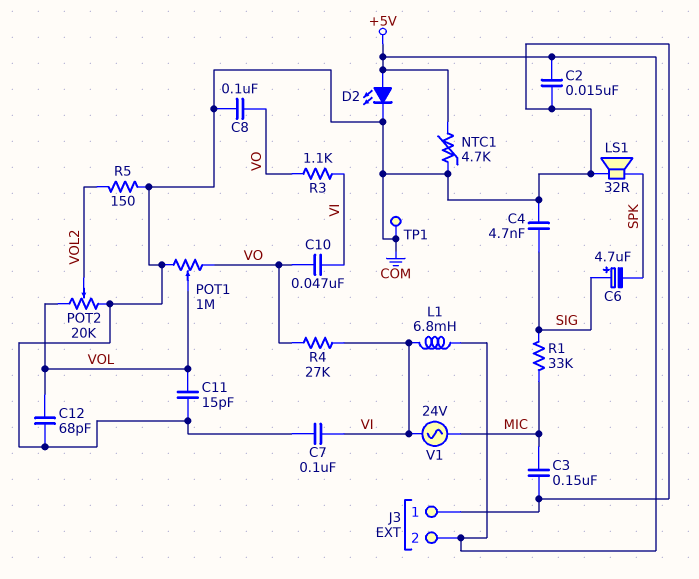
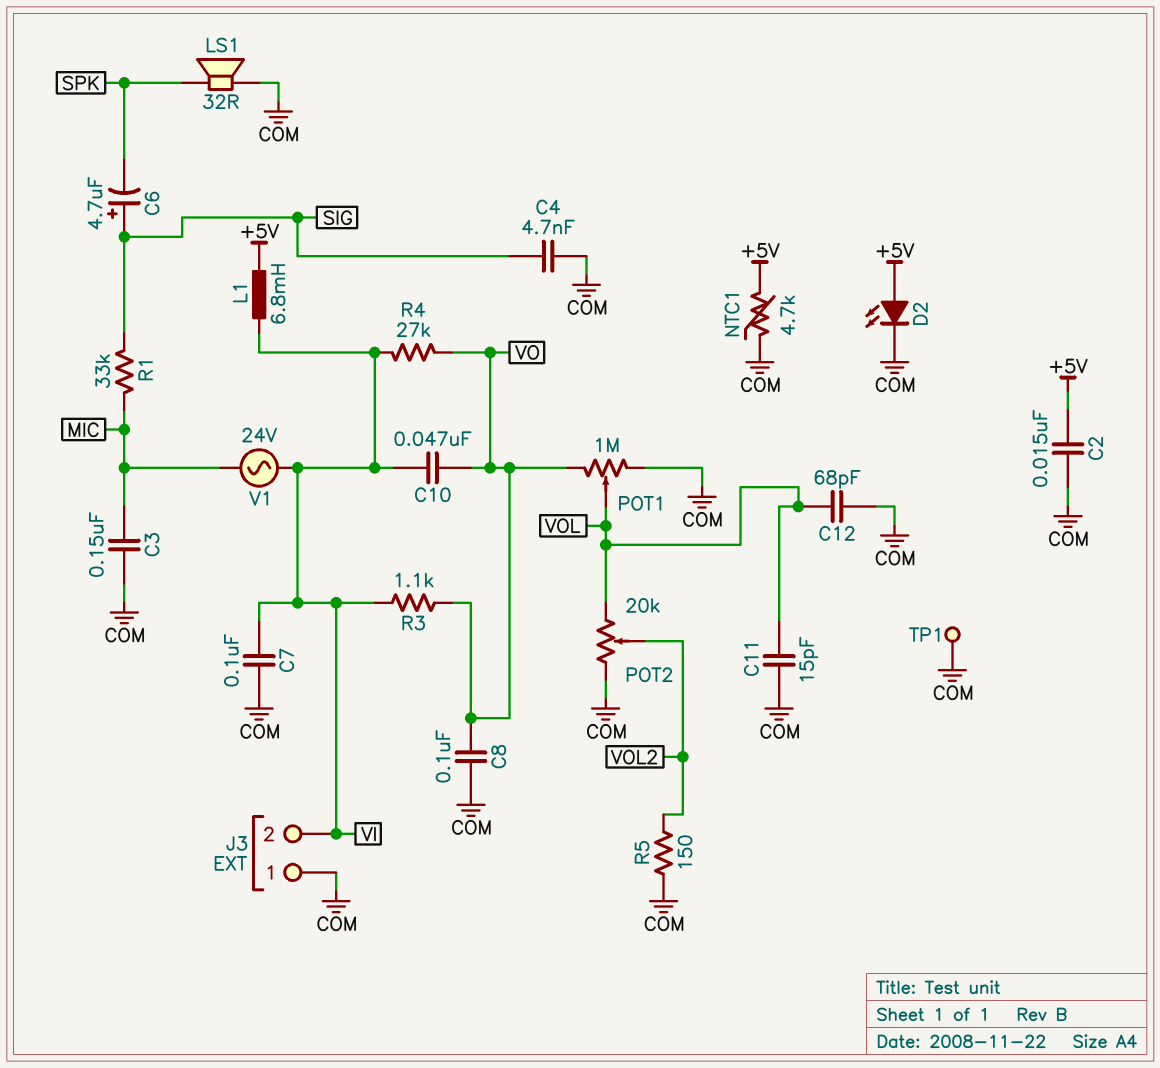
J3 pin 2: +5V -> VI

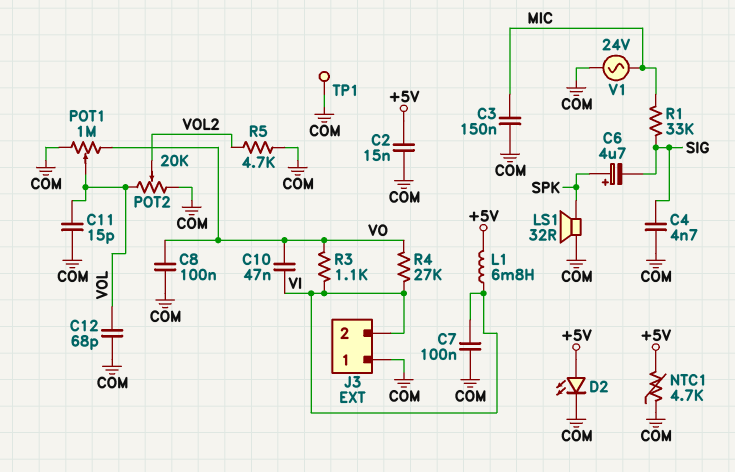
C6: 4.7uF (plus SIG, minus SPK) -> 4.7uF (plus SPK, minus SIG)
R5: 150 (COM, VOL2) -> 4.7k (COM, VOL2)
V1: AC 24V (MIC, VI) -> AC 24V (COM, MIC)

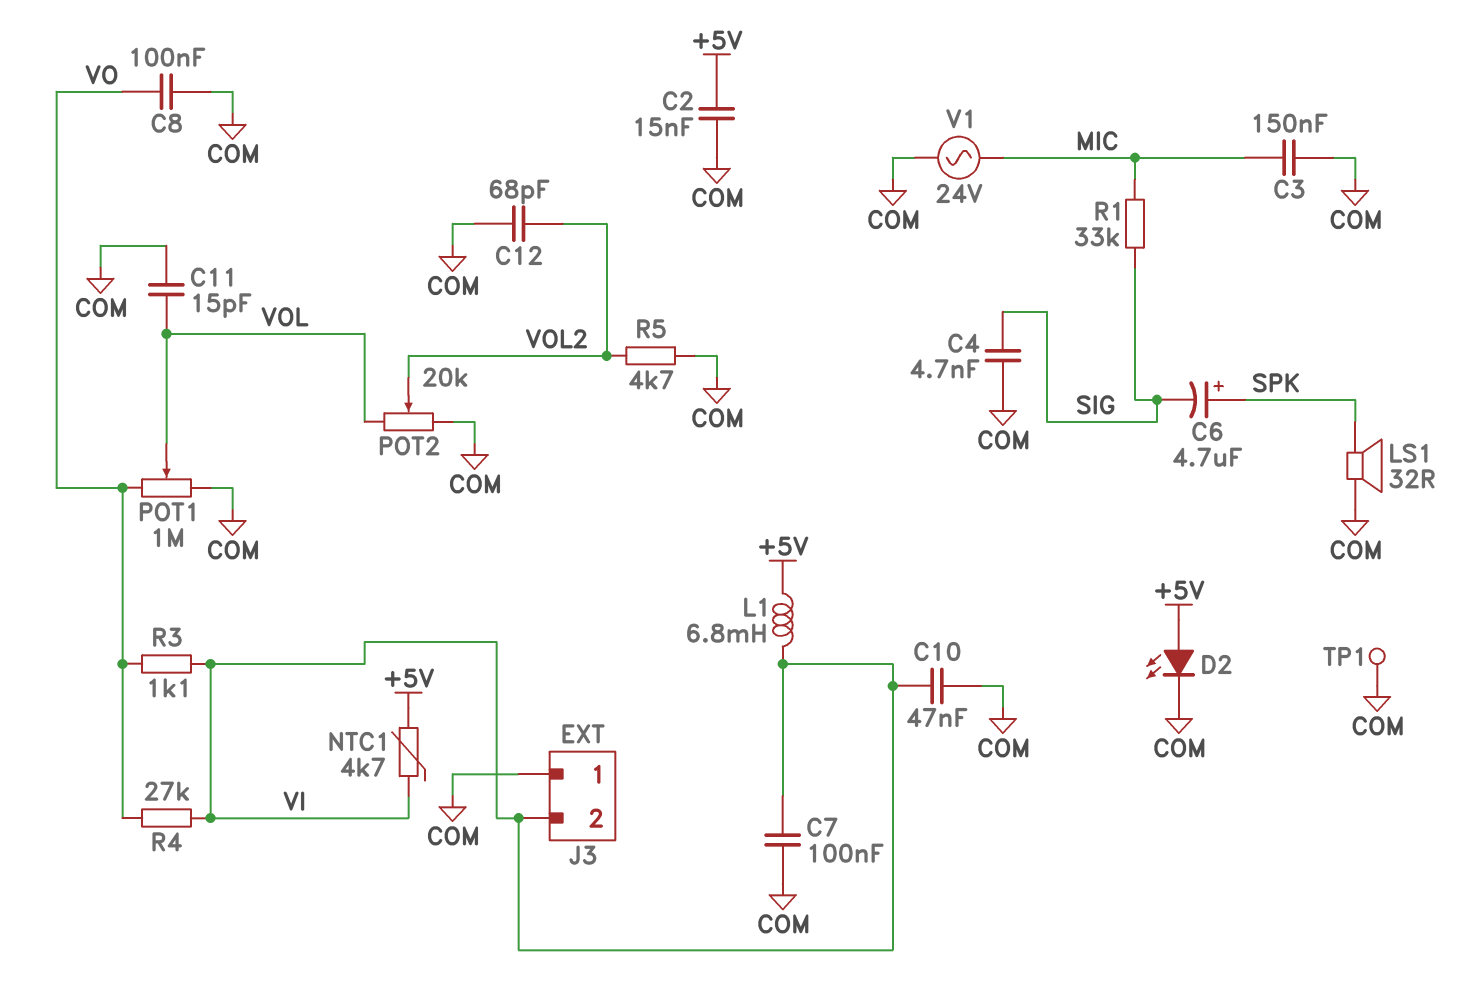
C10: 47nF (VI, VO) -> 47nF (COM, VI)
C12: 68pF (COM, VOL) -> 68pF (COM, VOL2)
NTC1: 4.7k (+5V, COM) -> 4.7k (+5V, VI)

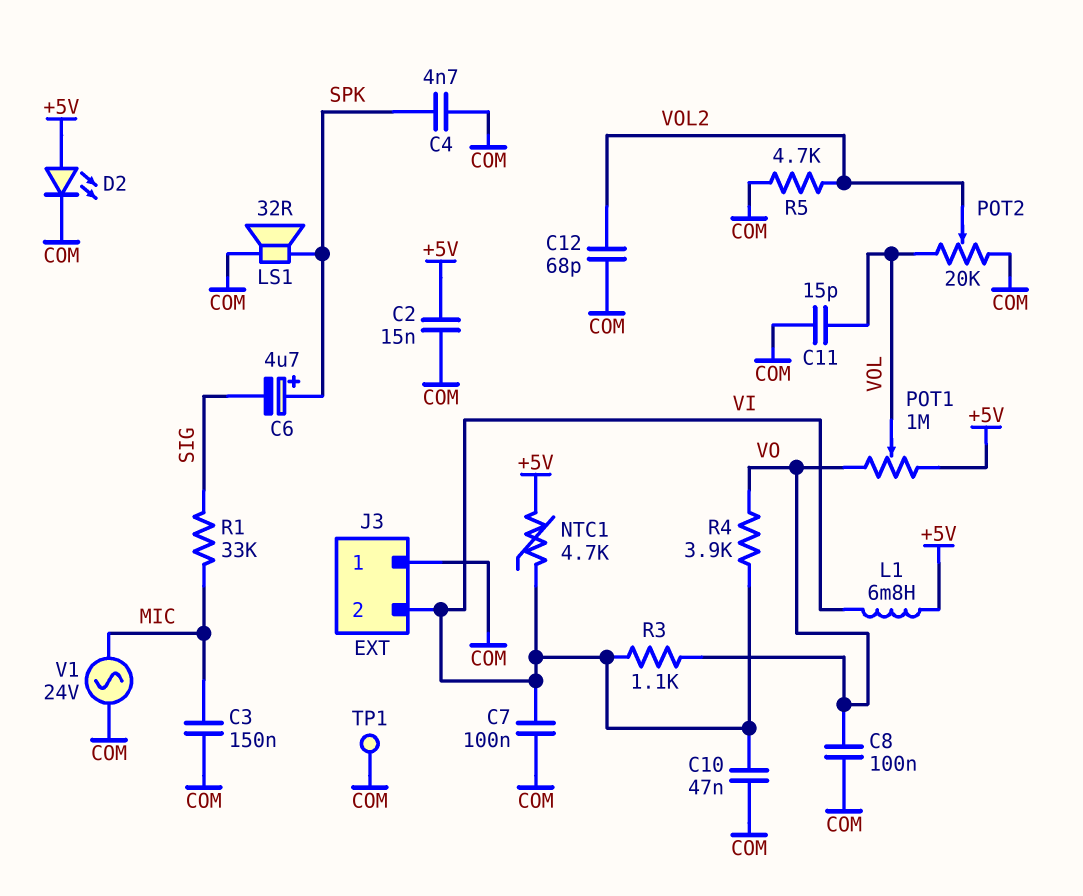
C4: 4.7nF (COM, SIG) -> 4.7nF (COM, SPK)
POT1: 1M (COM, VO, wiper VOL) -> 1M (+5V, VO, wiper VOL)
R4: 27k (VI, VO) -> 3.9k (VI, VO)

